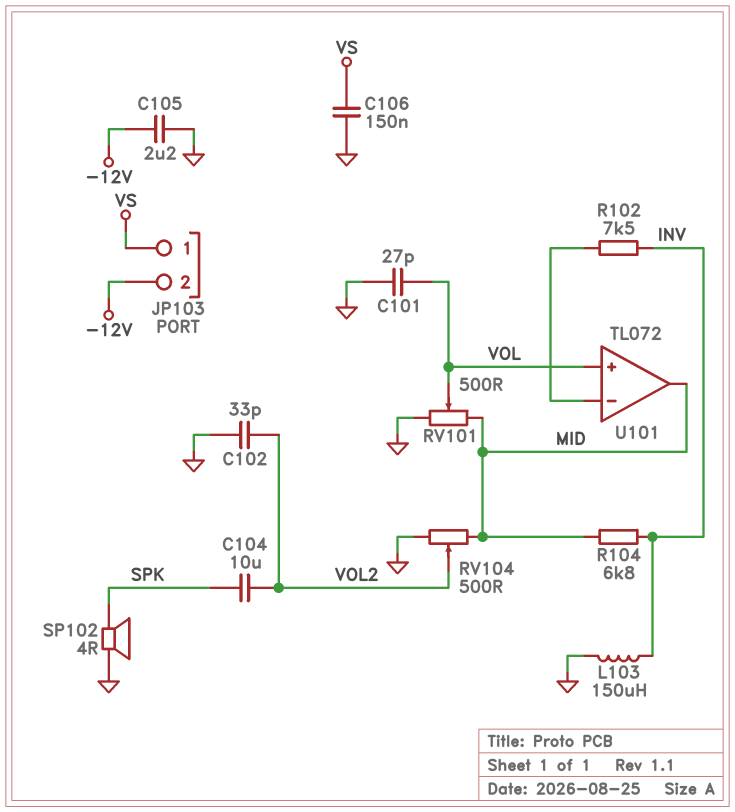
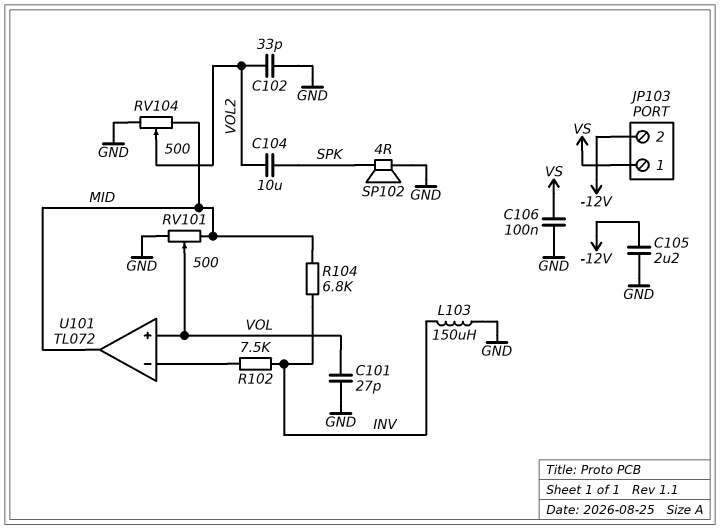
C106: 150nF (GND, VS) -> 100nF (GND, VS)

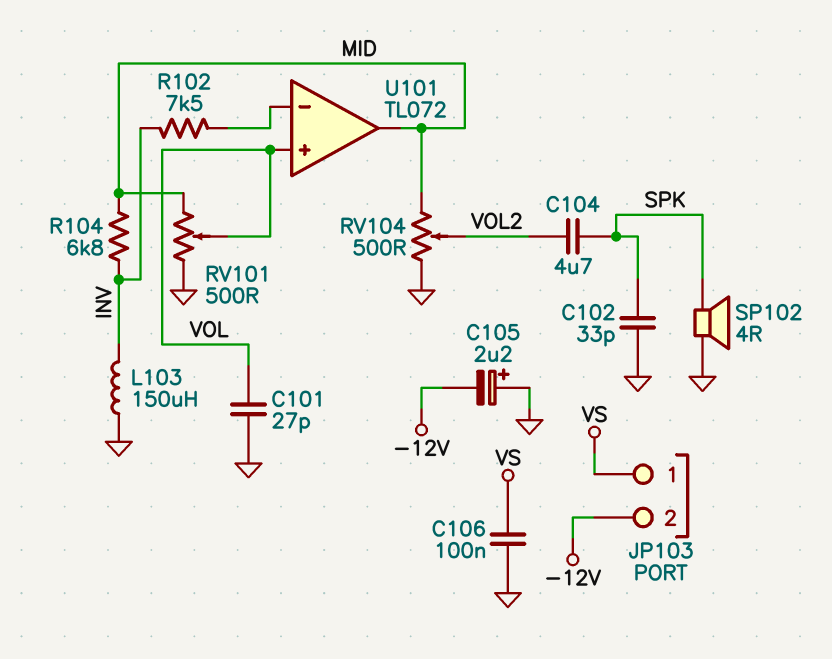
C102: 33pF (GND, VOL2) -> 33pF (GND, SPK)
C104: 10uF (SPK, VOL2) -> 4.7uF (SPK, VOL2)
C105: 2.2uF (-12V, GND) -> 2.2uF (plus GND, minus -12V)

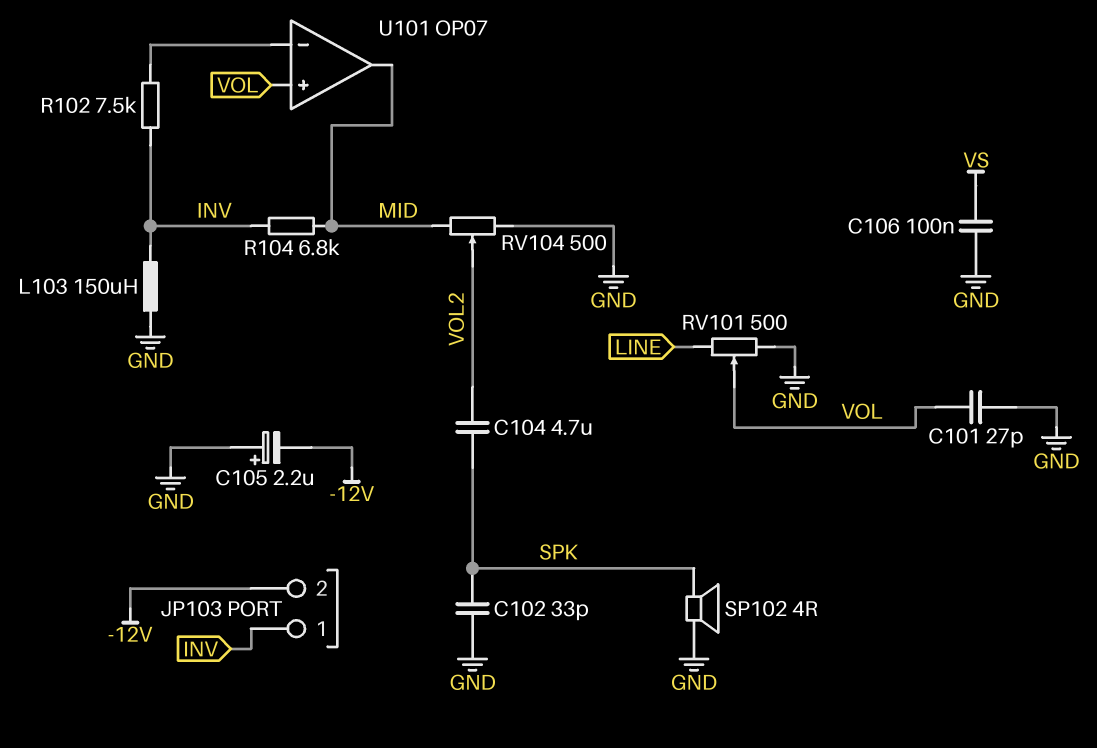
JP103 pin 1: VS -> INV
RV101: 500 (GND, MID, wiper VOL) -> 500 (GND, LINE, wiper VOL)
U101: TL072 -> OP07

